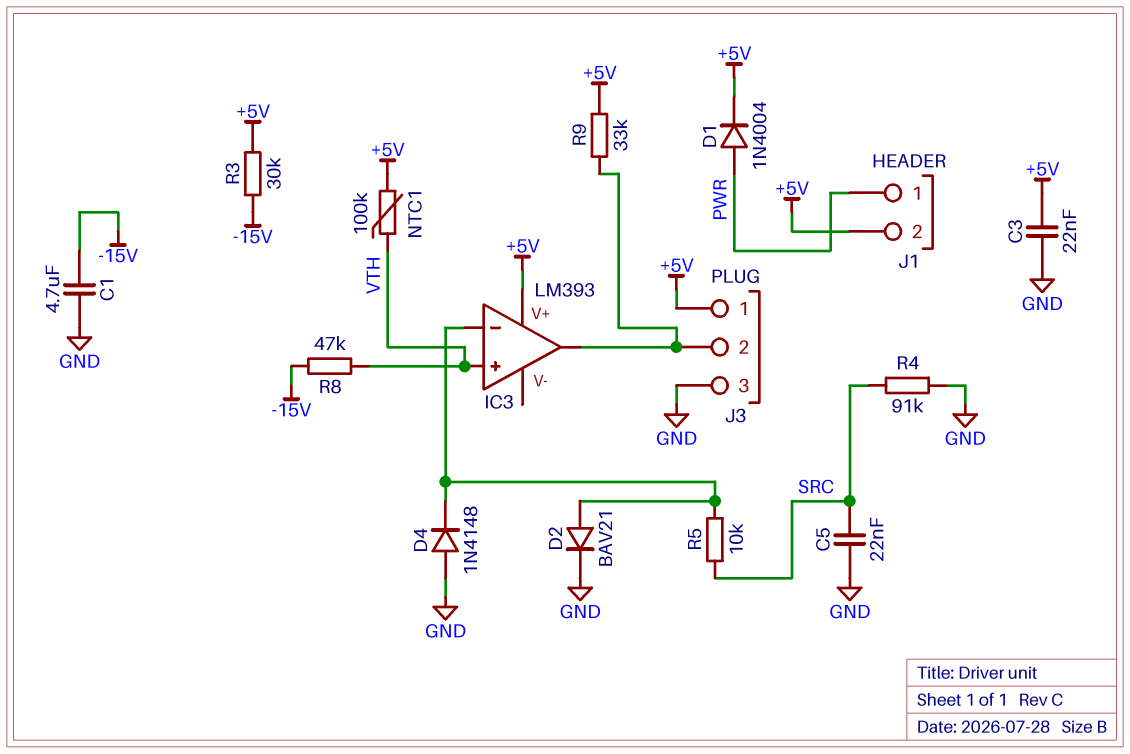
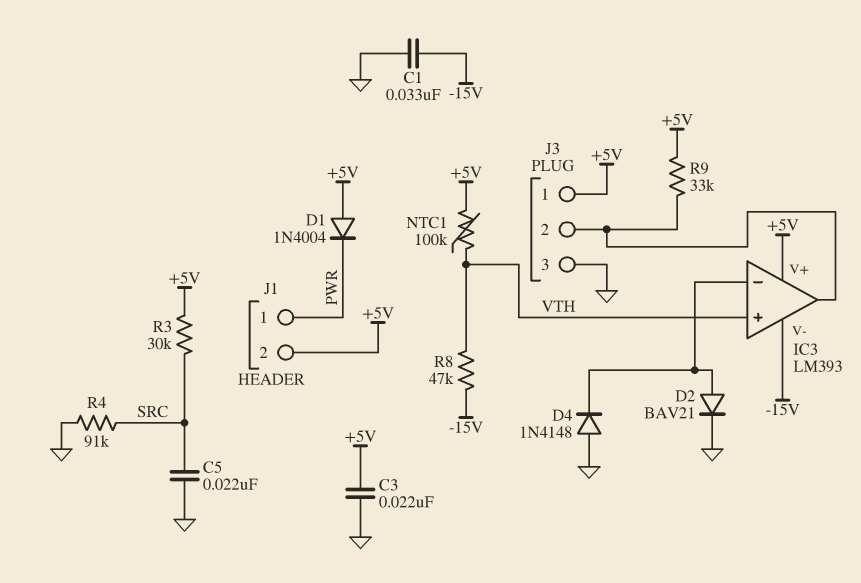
C1: 4.7uF (-15V, GND) -> 33nF (-15V, GND)
D1: diode 1N4004 (A PWR, K +5V) -> diode 1N4004 (A +5V, K PWR)
IC3 pin V-: none -> -15V
R3: 30k (+5V, -15V) -> 30k (+5V, SRC)
R5: 10k (IC3/in-, SRC) -> none

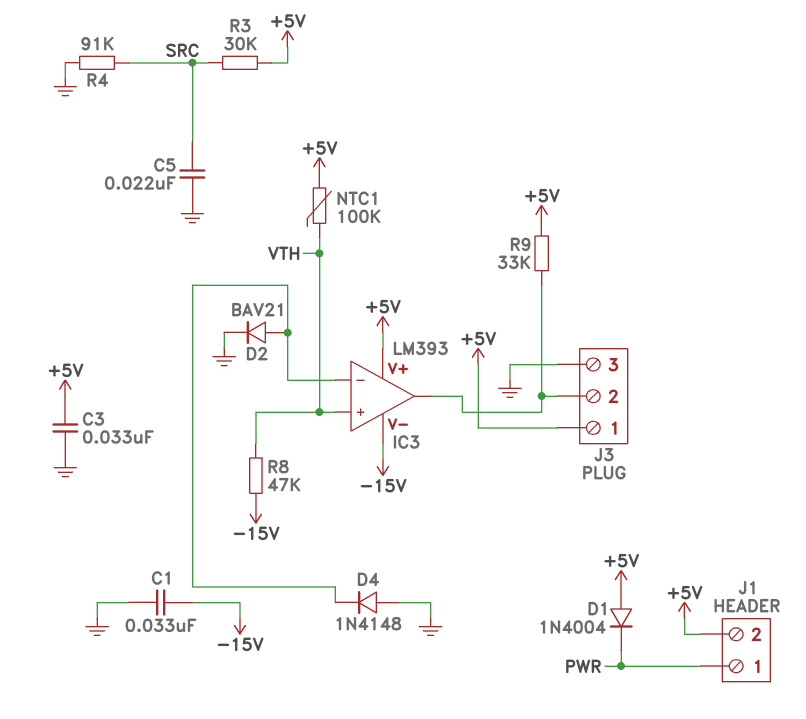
C3: 22nF (+5V, GND) -> 33nF (+5V, GND)

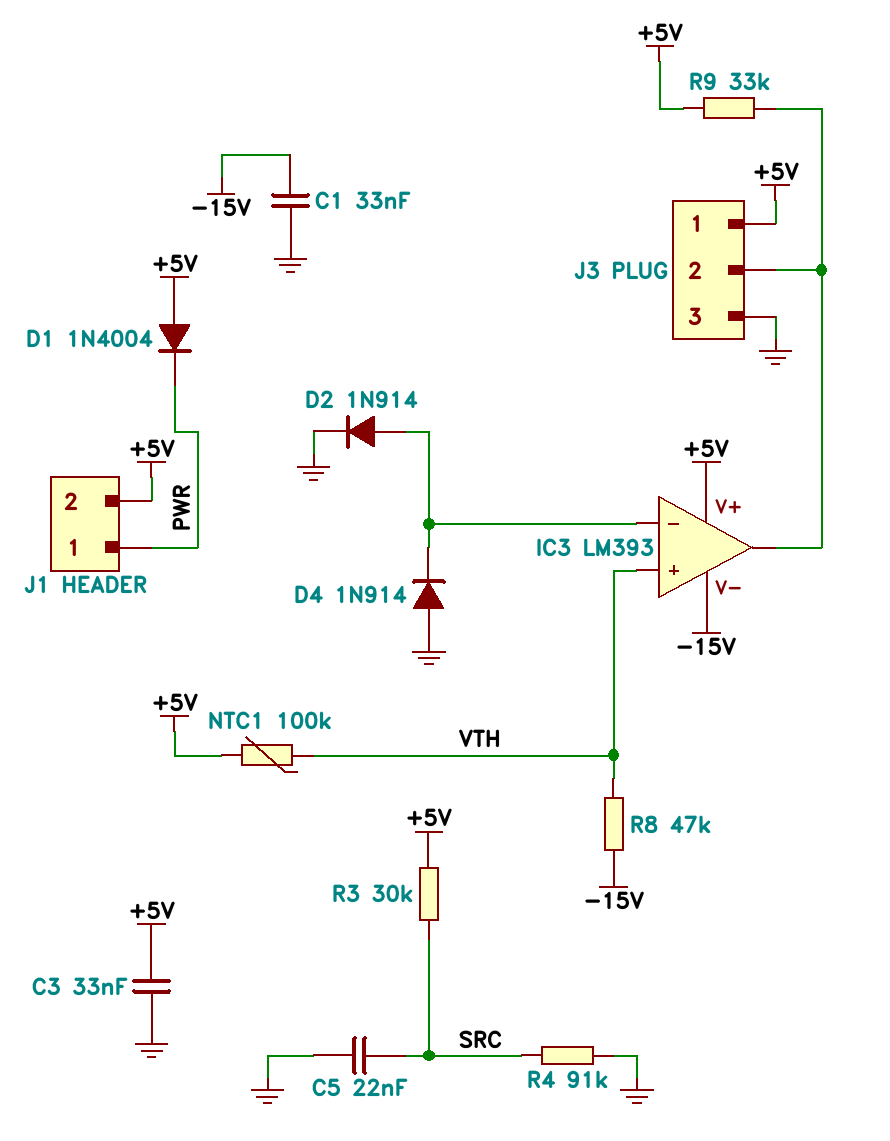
D2: diode BAV21 (A IC3/in-, K GND) -> diode 1N914 (A IC3/in-, K GND)
D4: diode 1N4148 (A GND, K IC3/in-) -> diode 1N914 (A GND, K IC3/in-)

